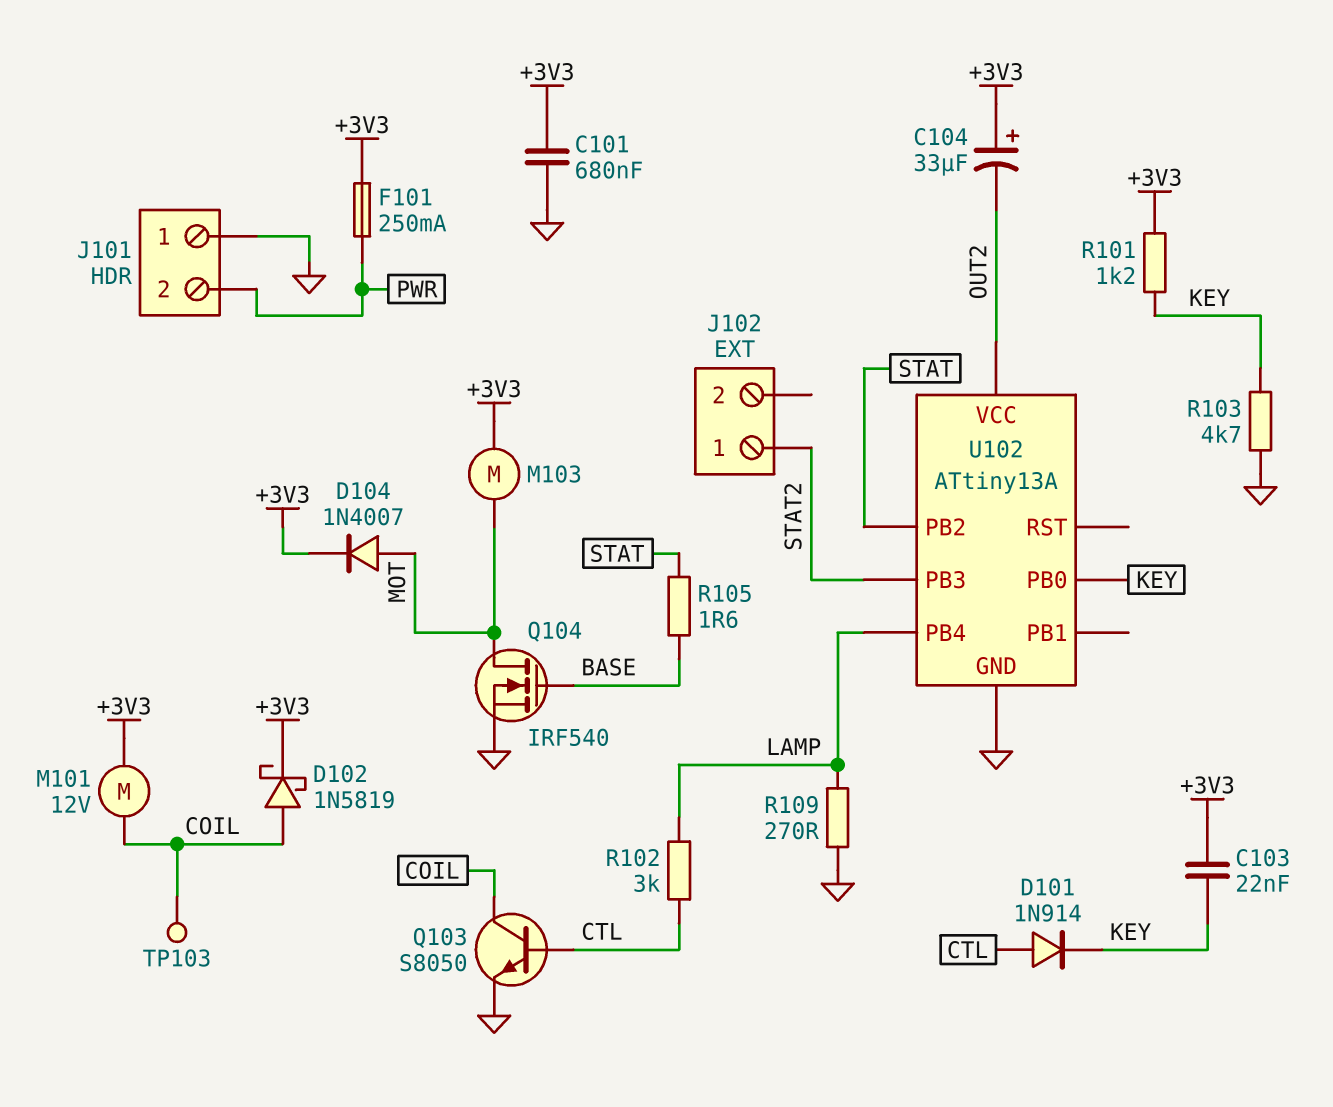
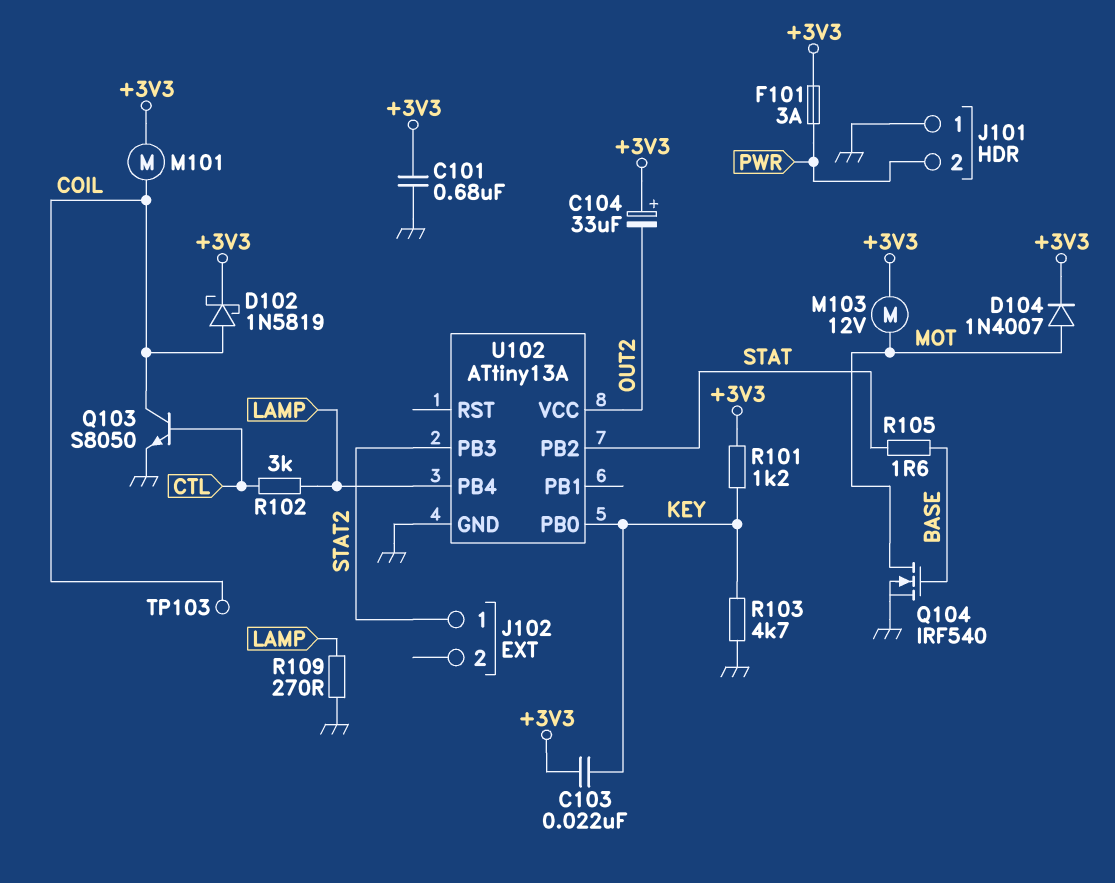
D101: diode 1N914 (A CTL, K KEY) -> none
F101: 250mA (+3V3, PWR) -> 3A (+3V3, PWR)
M101: motor 12V (+3V3, COIL) -> motor (+3V3, COIL)
M103: motor (+3V3, MOT) -> motor 12V (+3V3, MOT)

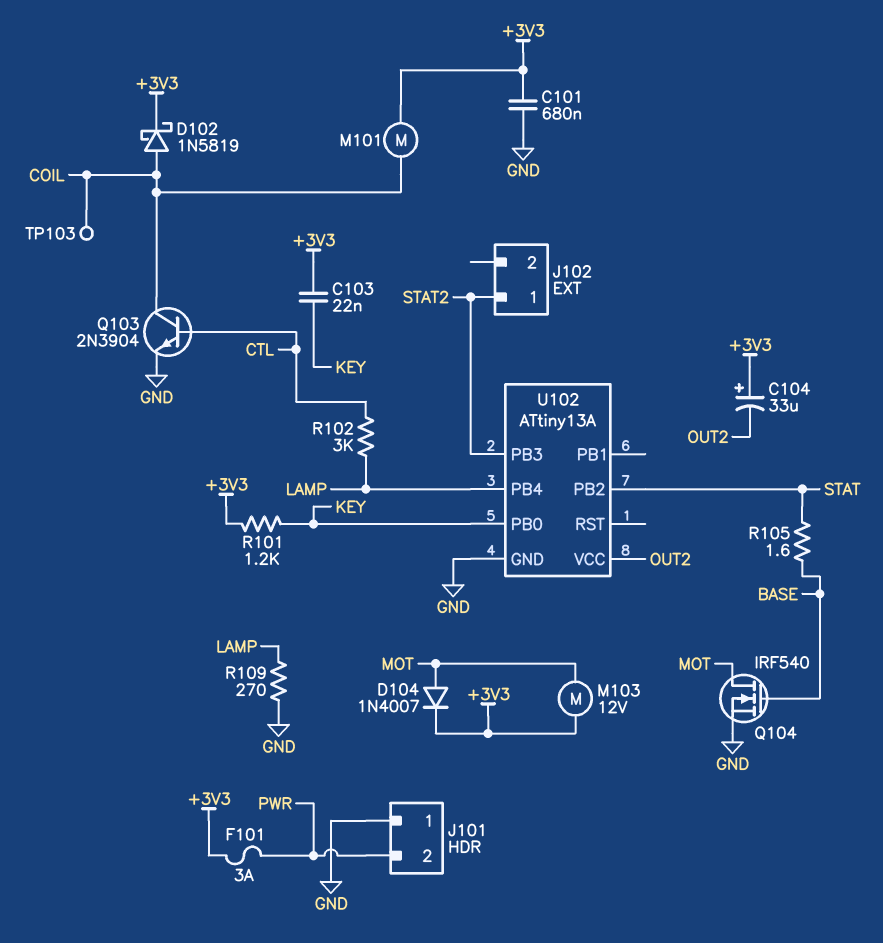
Q103: NPN S8050 (B CTL, C COIL, E GND) -> NPN 2N3904 (B CTL, C COIL, E GND)
R103: 4.7k (GND, KEY) -> none

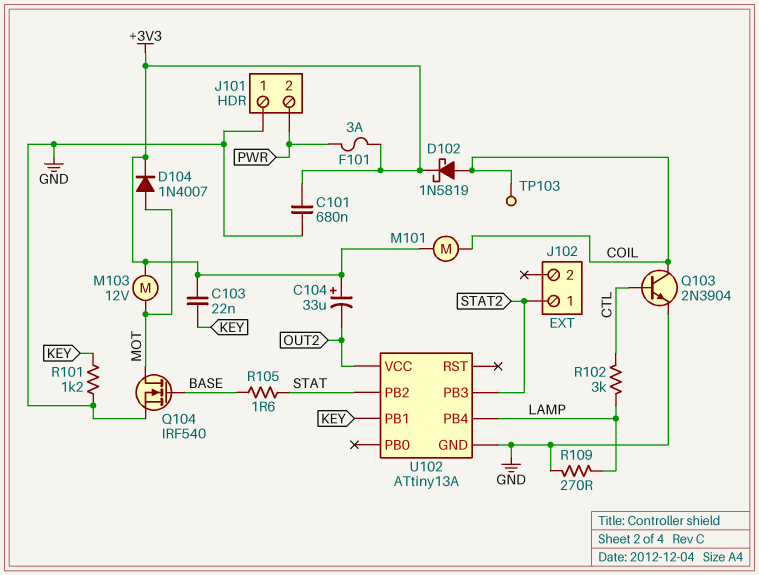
R101: 1.2k (+3V3, KEY) -> 1.2k (GND, KEY)
U102 pin PB0: KEY -> none
U102 pin PB1: none -> KEY

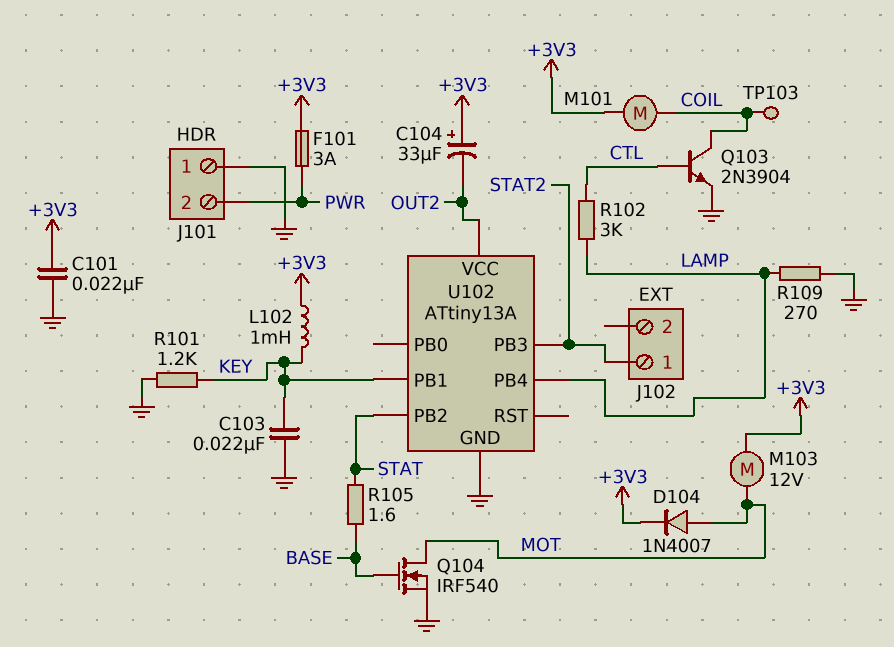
C101: 680nF (+3V3, GND) -> 22nF (+3V3, GND)
C103: 22nF (+3V3, KEY) -> 22nF (GND, KEY)
D102: schottky 1N5819 (A COIL, K +3V3) -> none
L102: none -> 1mH (+3V3, KEY)

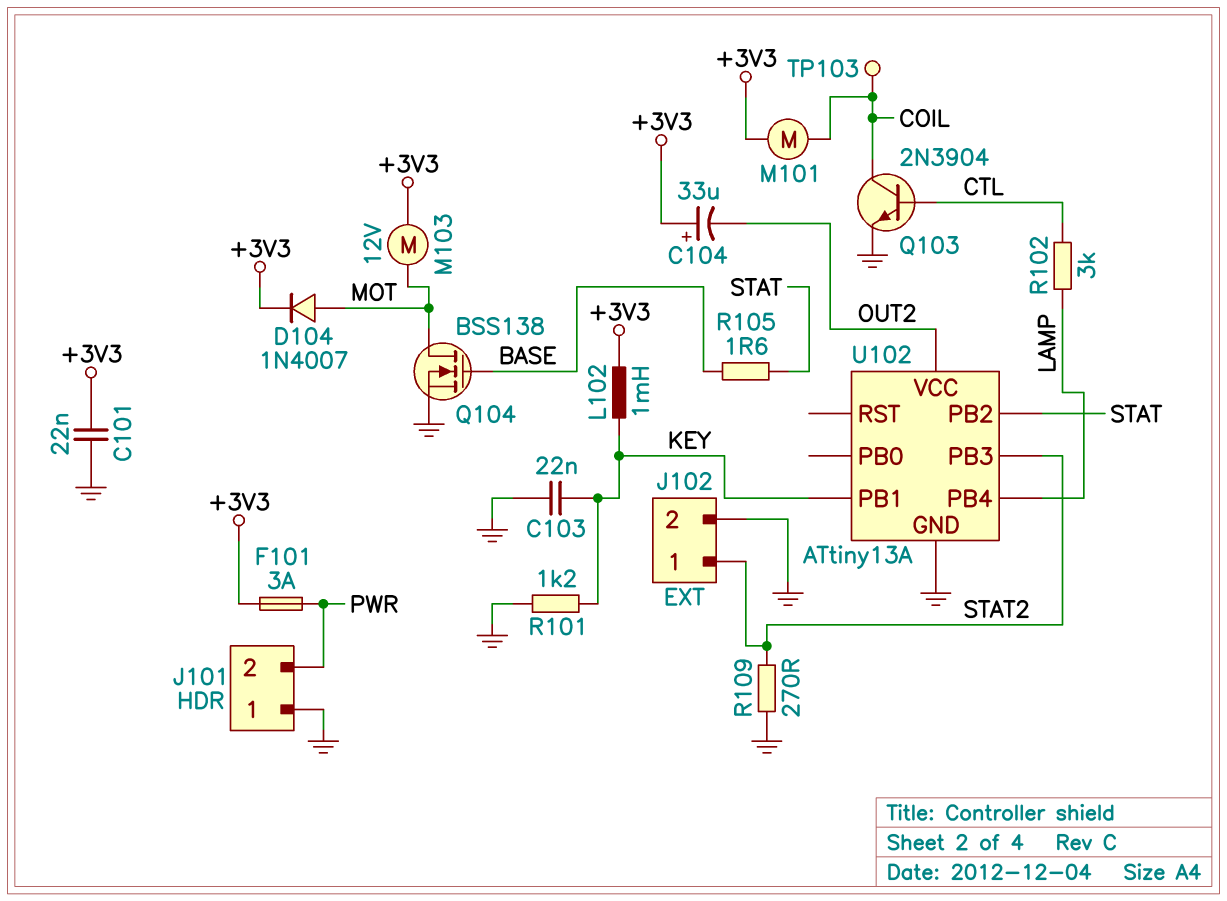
J102 pin 2: none -> GND
Q104: NMOS IRF540 (G BASE, D MOT, S GND) -> NMOS BSS138 (G BASE, D MOT, S GND)
R109: 270 (GND, LAMP) -> 270 (GND, STAT2)

